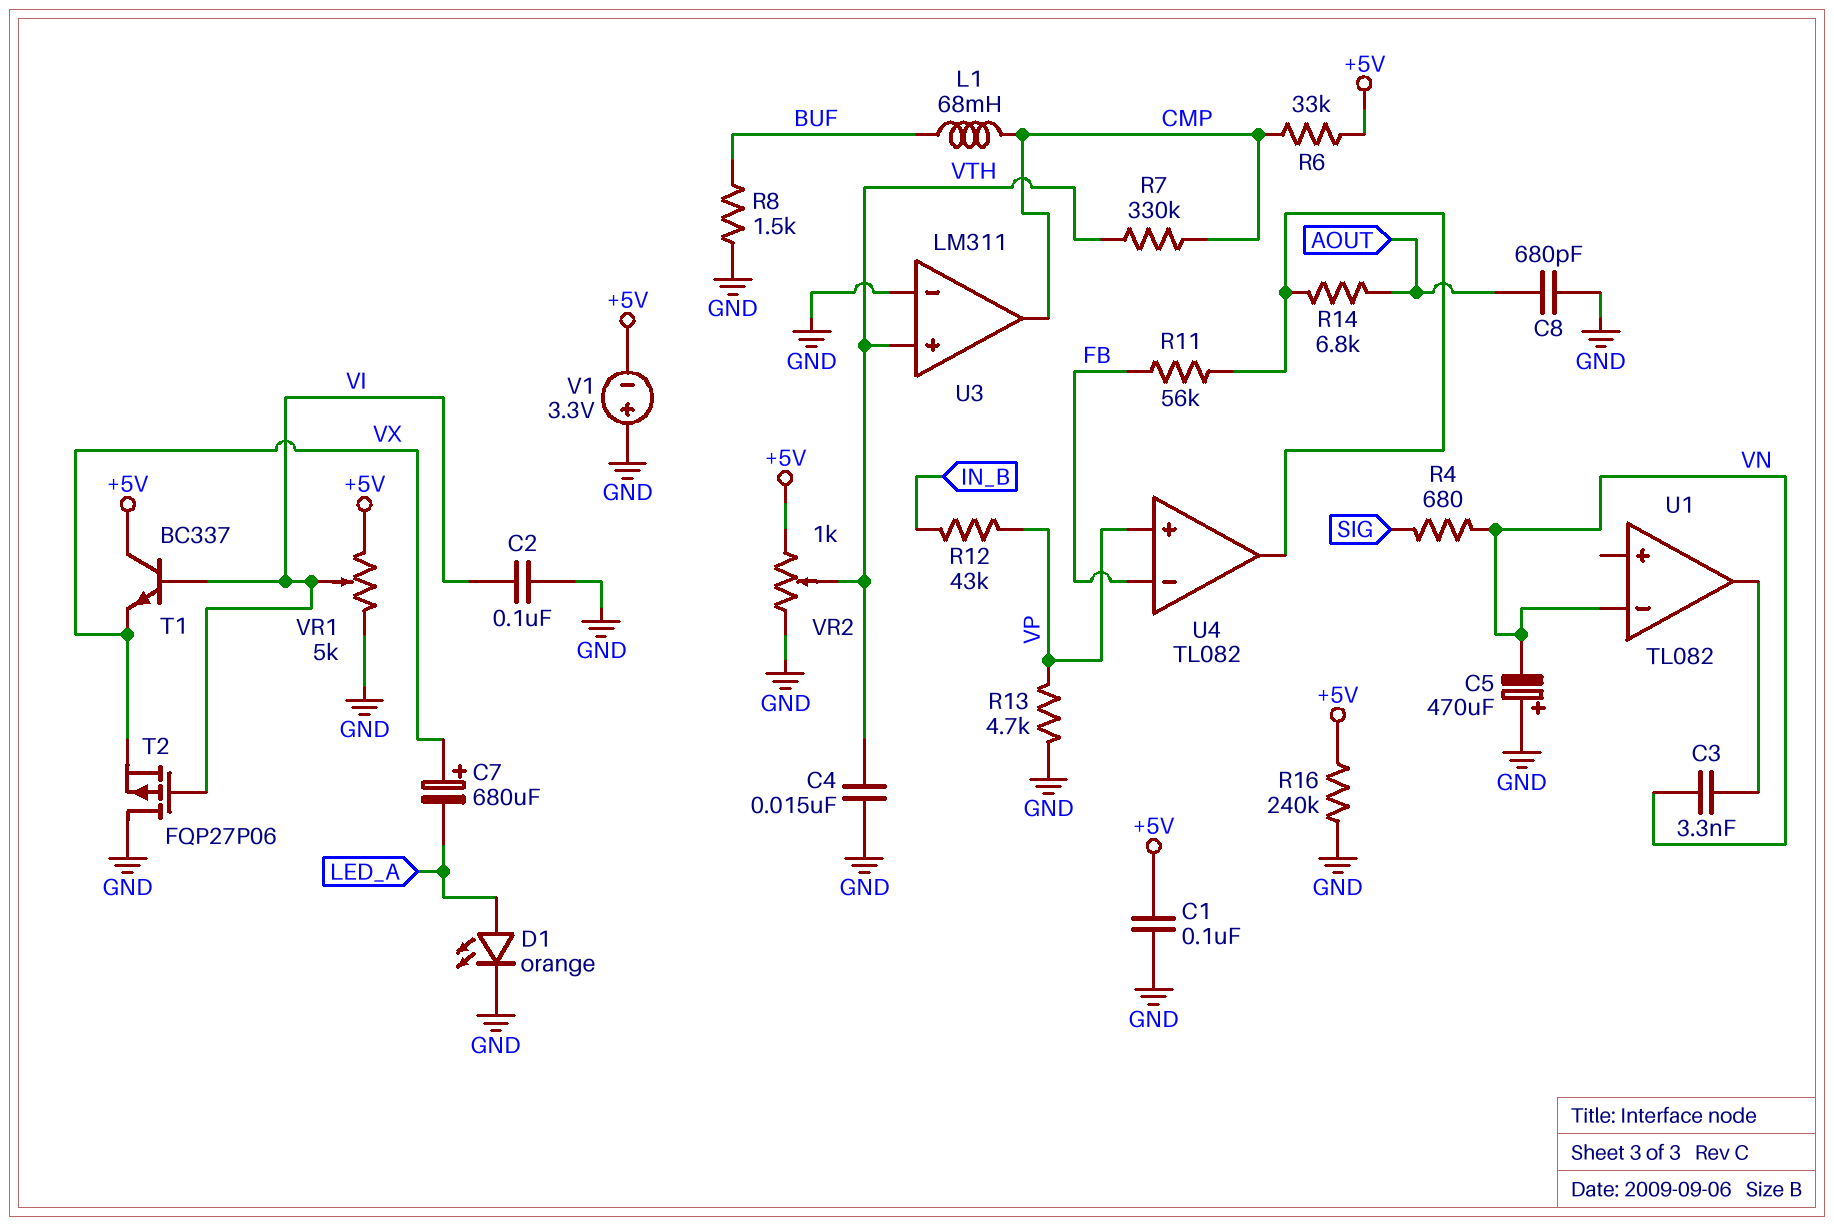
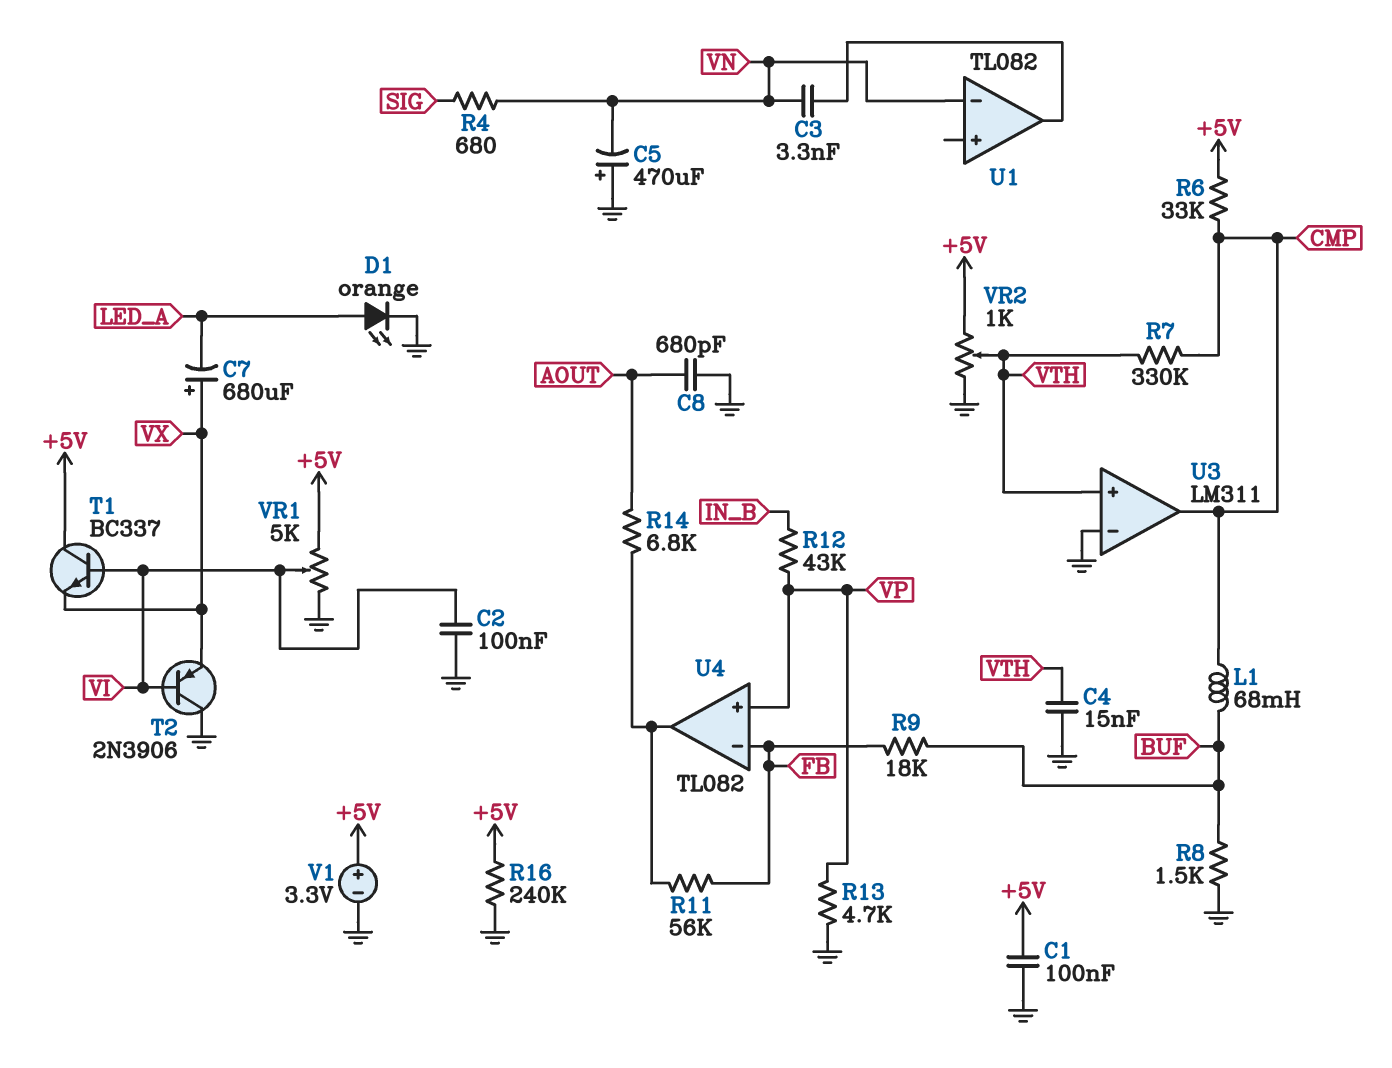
R9: none -> 18k (BUF, FB)
T2: PMOS FQP27P06 (G VI, D GND, S VX) -> PNP 2N3906 (B VI, C GND, E VX)
V1: 3.3V (plus GND, minus +5V) -> 3.3V (plus +5V, minus GND)

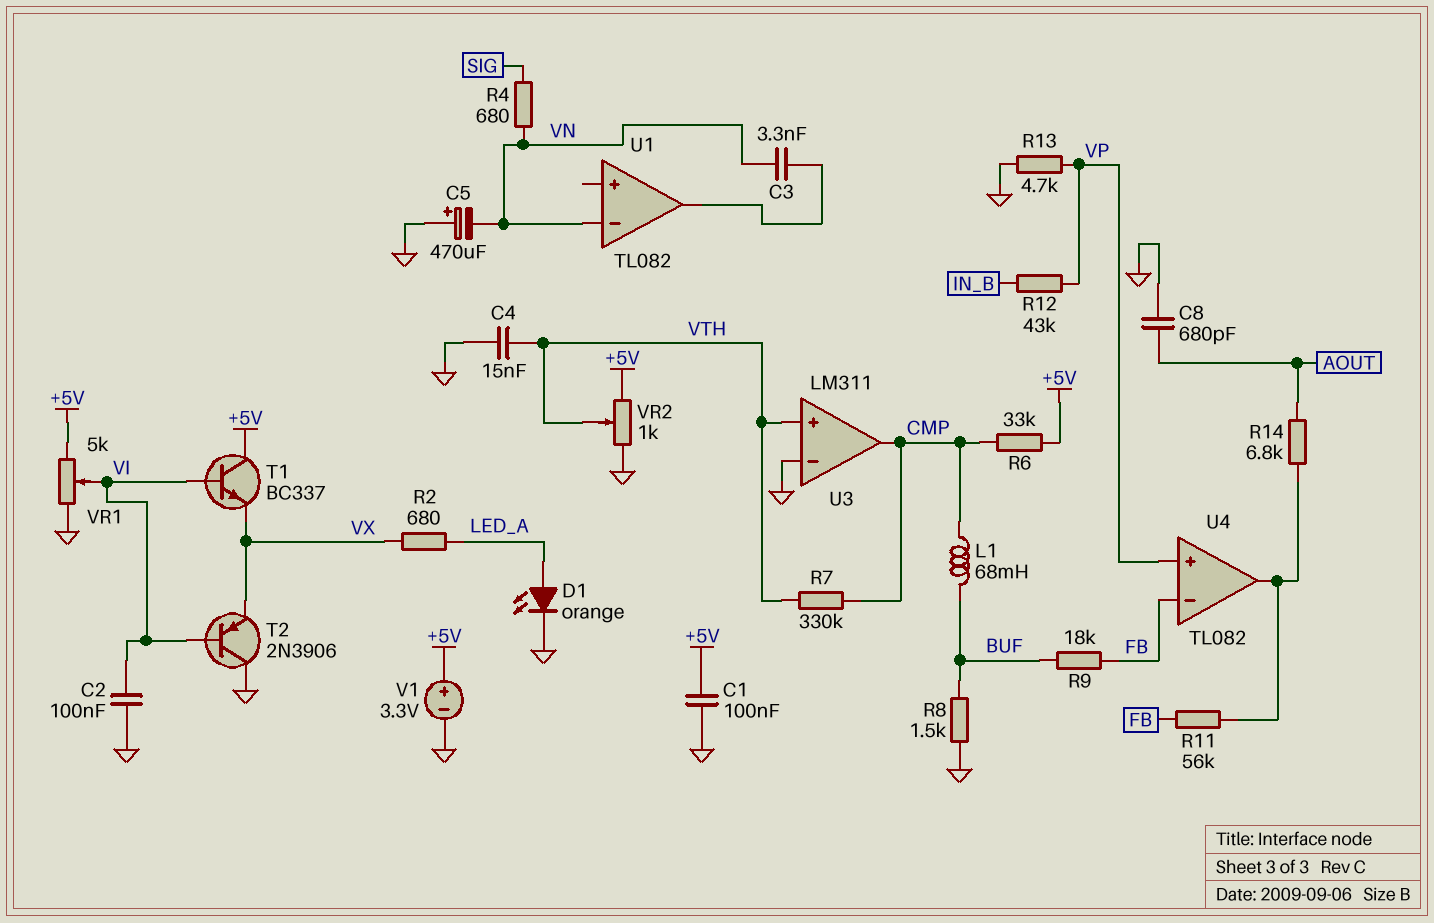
C7: 680uF (plus VX, minus LED_A) -> none
R2: none -> 680 (LED_A, VX)
R16: 240k (+5V, GND) -> none

